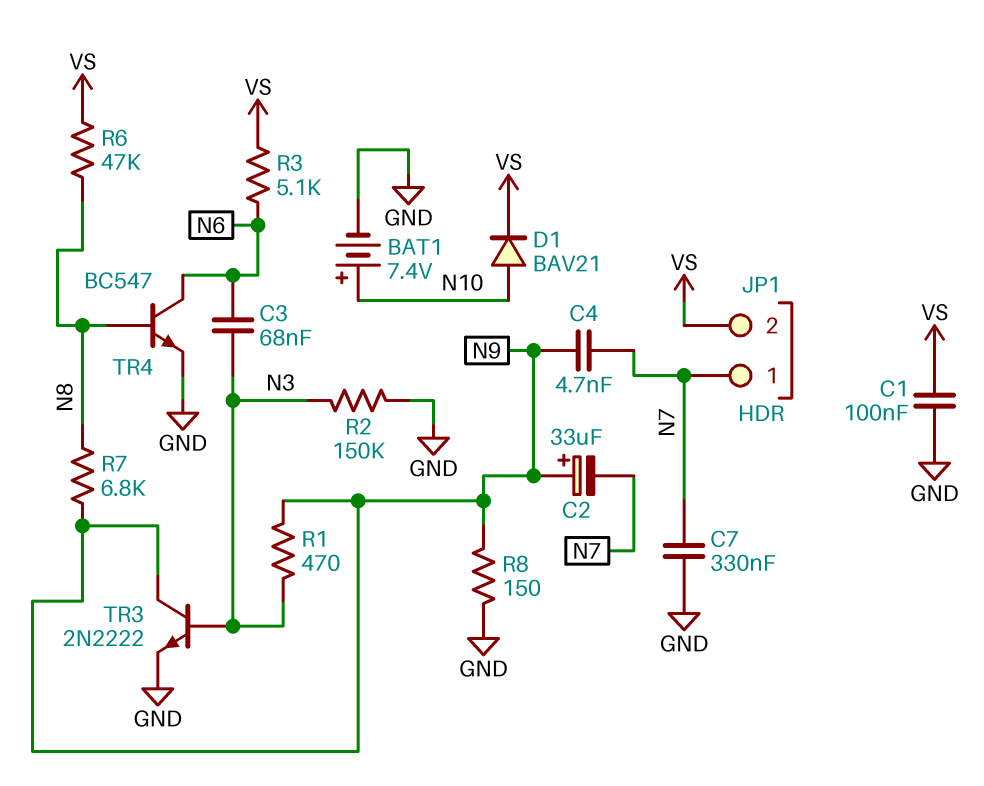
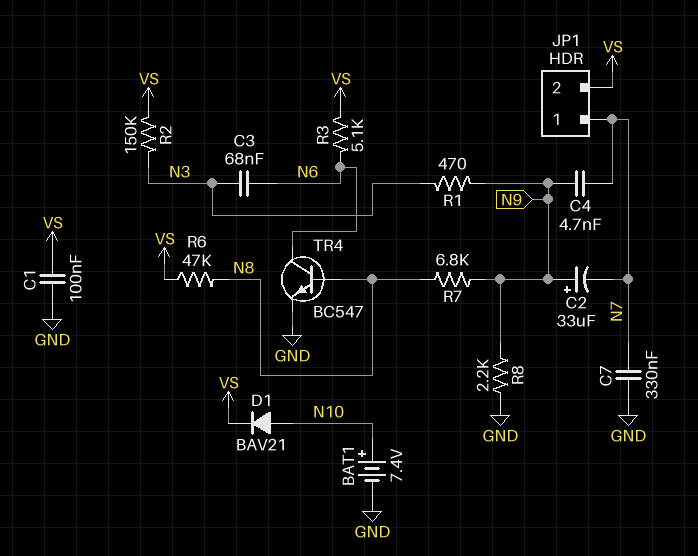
R2: 150k (GND, N3) -> 150k (N3, VS)
R8: 150 (GND, N9) -> 2.2k (GND, N9)
TR3: NPN 2N2222 (B N3, C N9, E GND) -> none

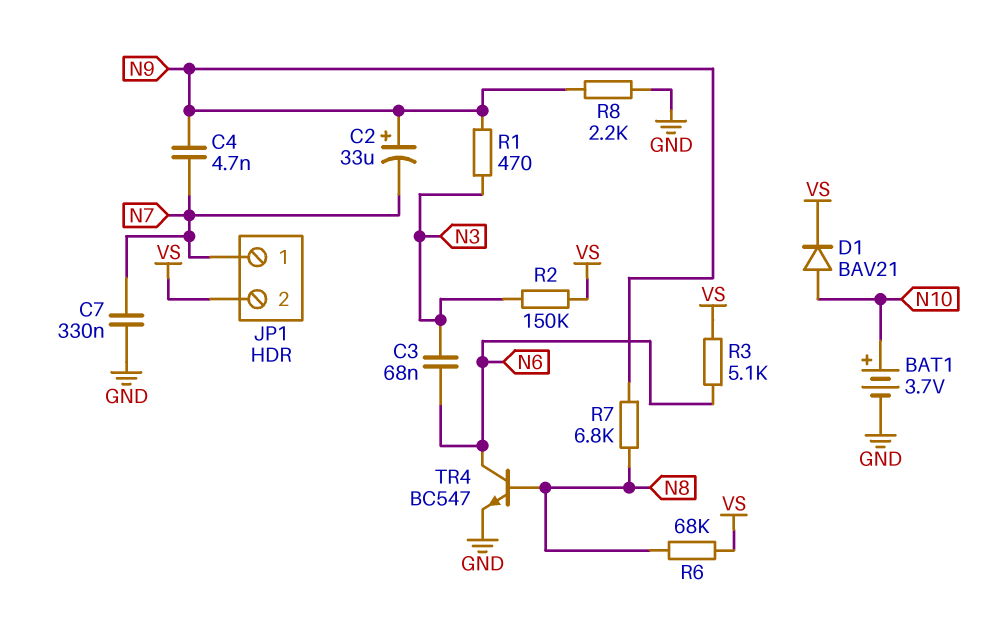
BAT1: 7.4V (plus N10, minus GND) -> 3.7V (plus N10, minus GND)
C1: 100nF (GND, VS) -> none
R6: 47k (N8, VS) -> 68k (N8, VS)

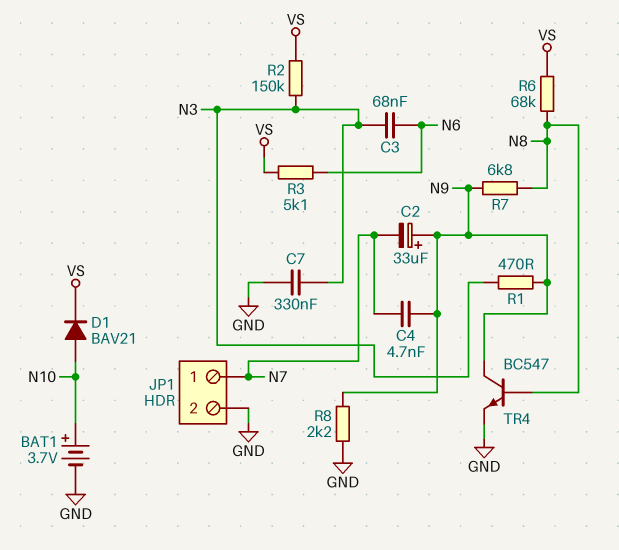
C7: 330nF (GND, N7) -> 330nF (GND, N3)
JP1 pin 2: VS -> GND
TR4: NPN BC547 (B N8, C N6, E GND) -> NPN BC547 (B N8, C N9, E GND)

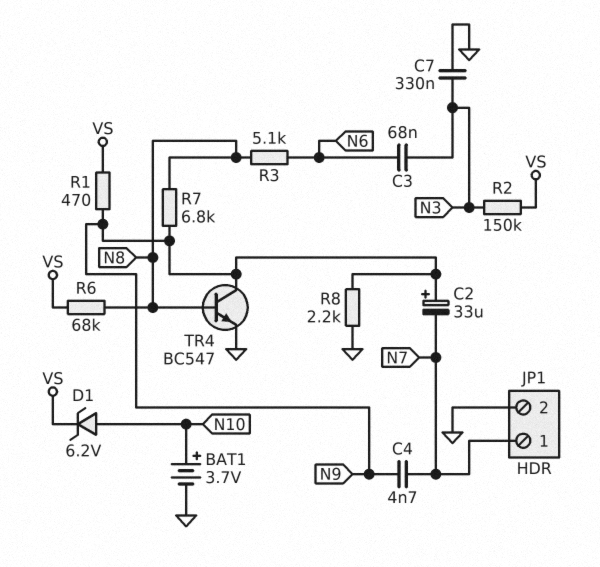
D1: diode BAV21 (A N10, K VS) -> zener 6.2V (A N10, K VS)
R1: 470 (N3, N9) -> 470 (N9, VS)
R3: 5.1k (N6, VS) -> 5.1k (N6, N8)

